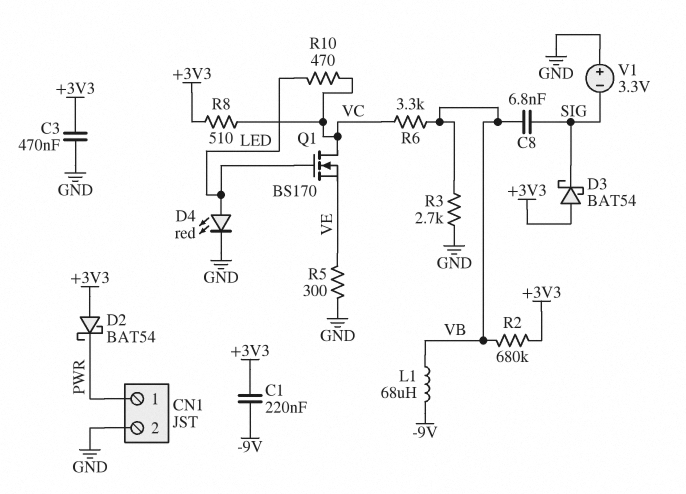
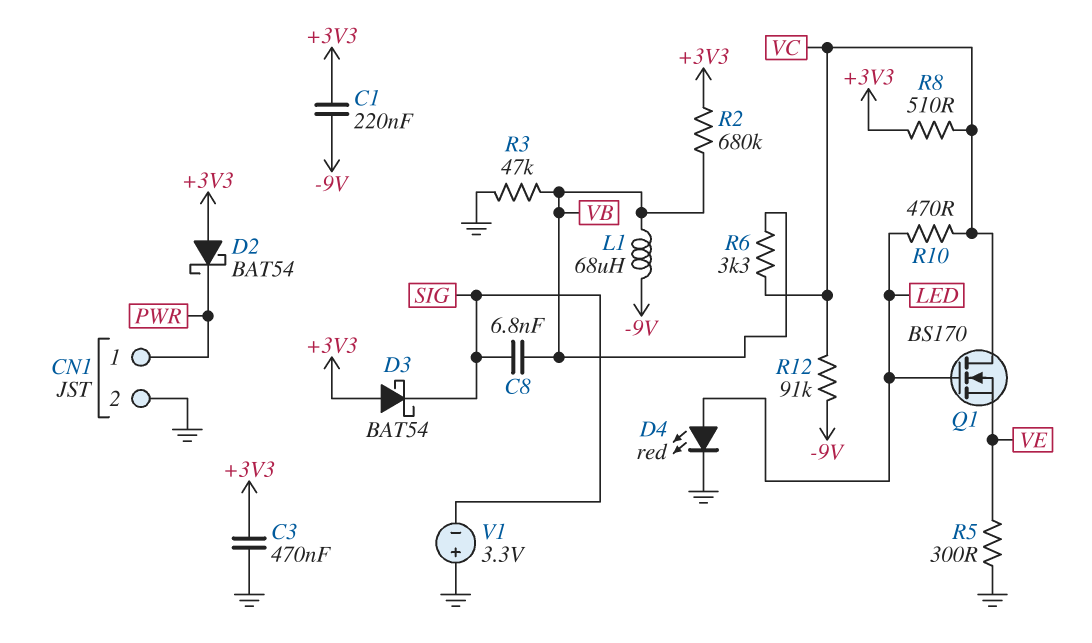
R3: 2.7k (GND, VB) -> 47k (GND, VB)
R12: none -> 91k (-9V, VC)

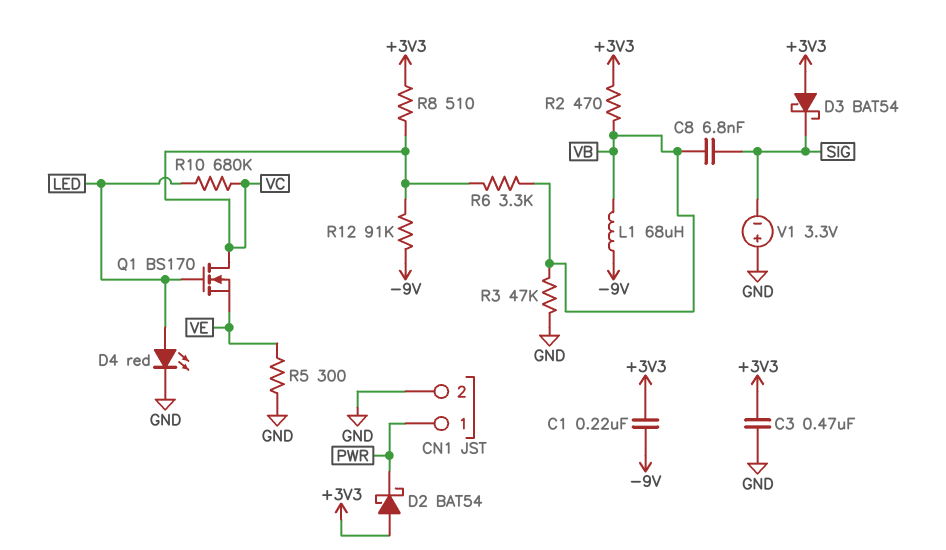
R2: 680k (+3V3, VB) -> 470 (+3V3, VB)
R10: 470 (LED, VC) -> 680k (LED, VC)

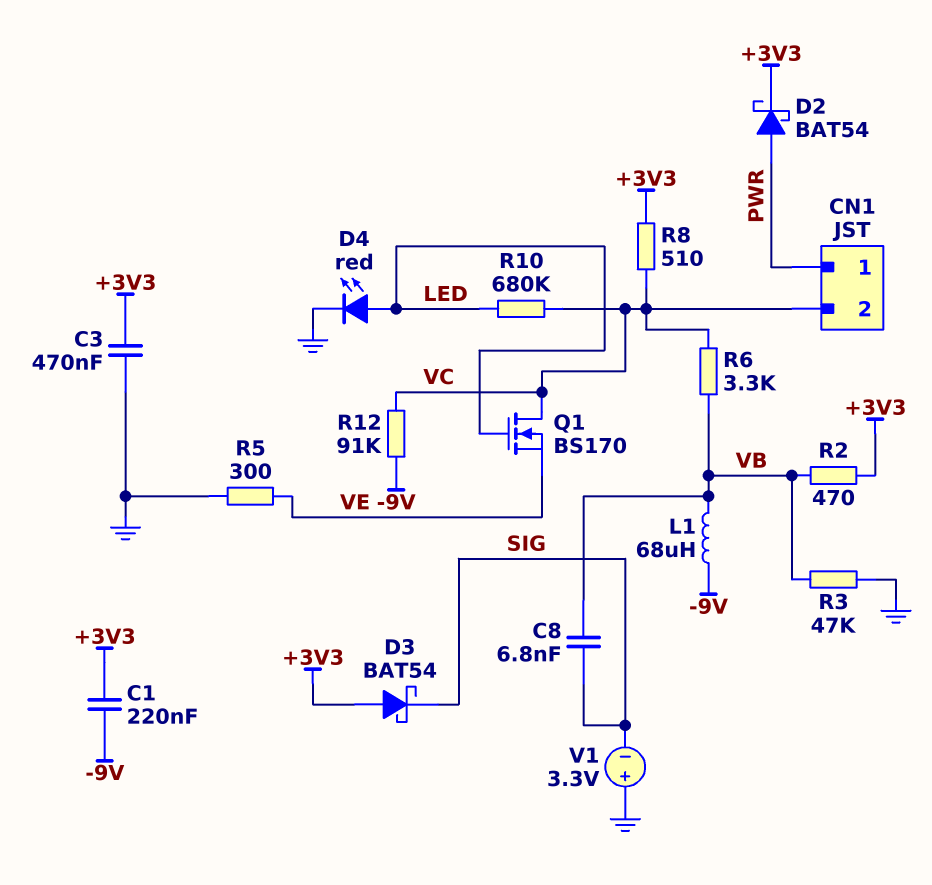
CN1 pin 2: GND -> VC
D2: schottky BAT54 (A +3V3, K PWR) -> schottky BAT54 (A PWR, K +3V3)

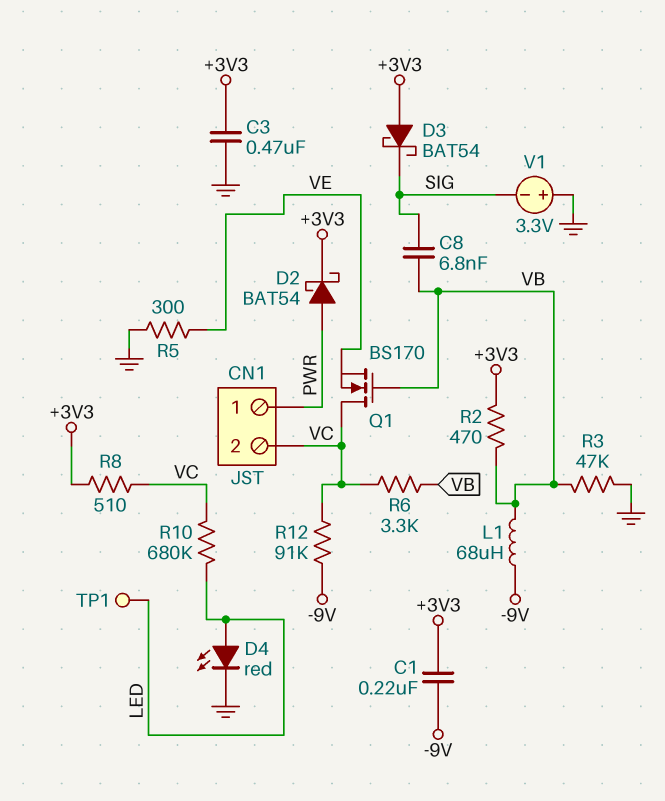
Q1: NMOS BS170 (G LED, D VC, S VE) -> NMOS BS170 (G VB, D VC, S VE)
TP1: none -> test point (LED)

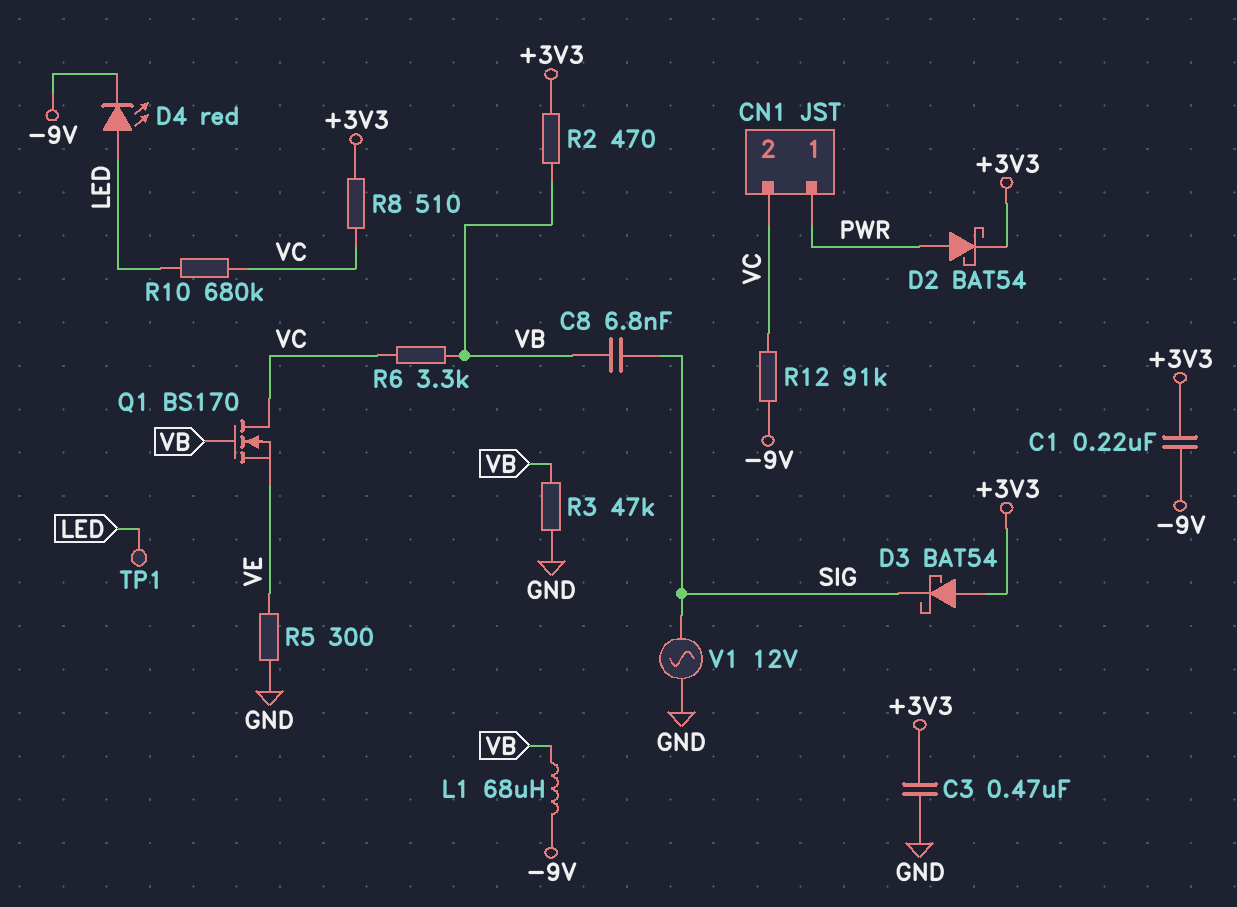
D4: LED red (A LED, K GND) -> LED red (A LED, K -9V)
V1: 3.3V (plus GND, minus SIG) -> AC 12V (GND, SIG)

